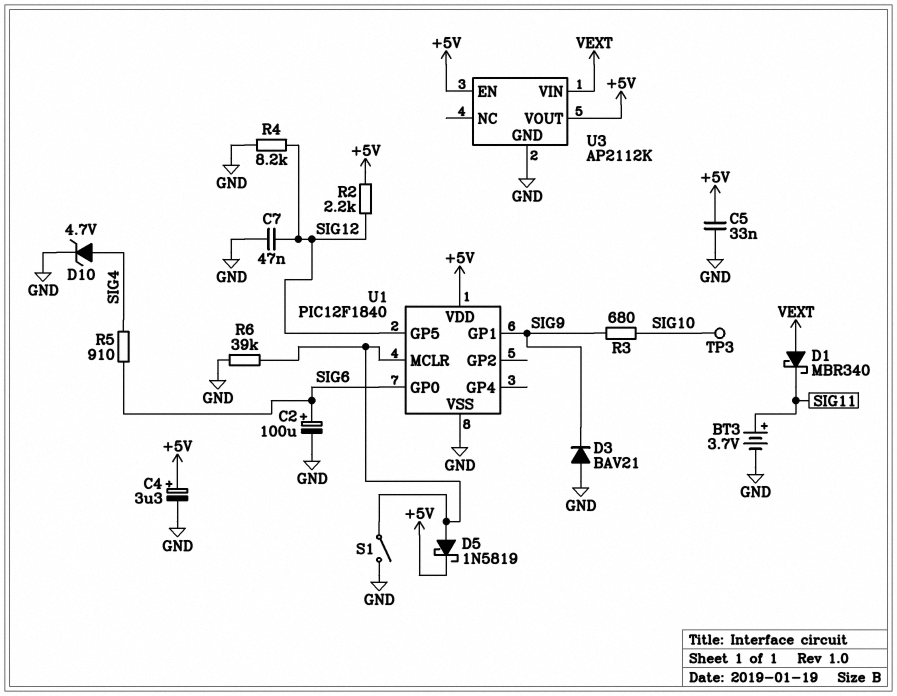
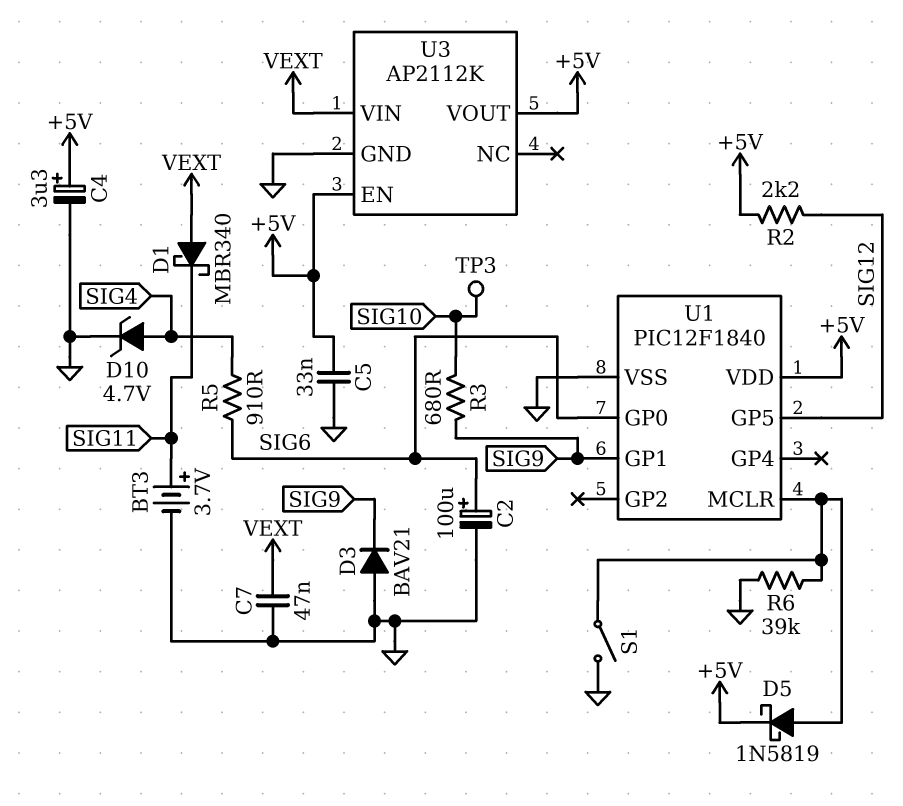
C7: 47nF (GND, SIG12) -> 47nF (GND, VEXT)
R4: 8.2k (GND, SIG12) -> none

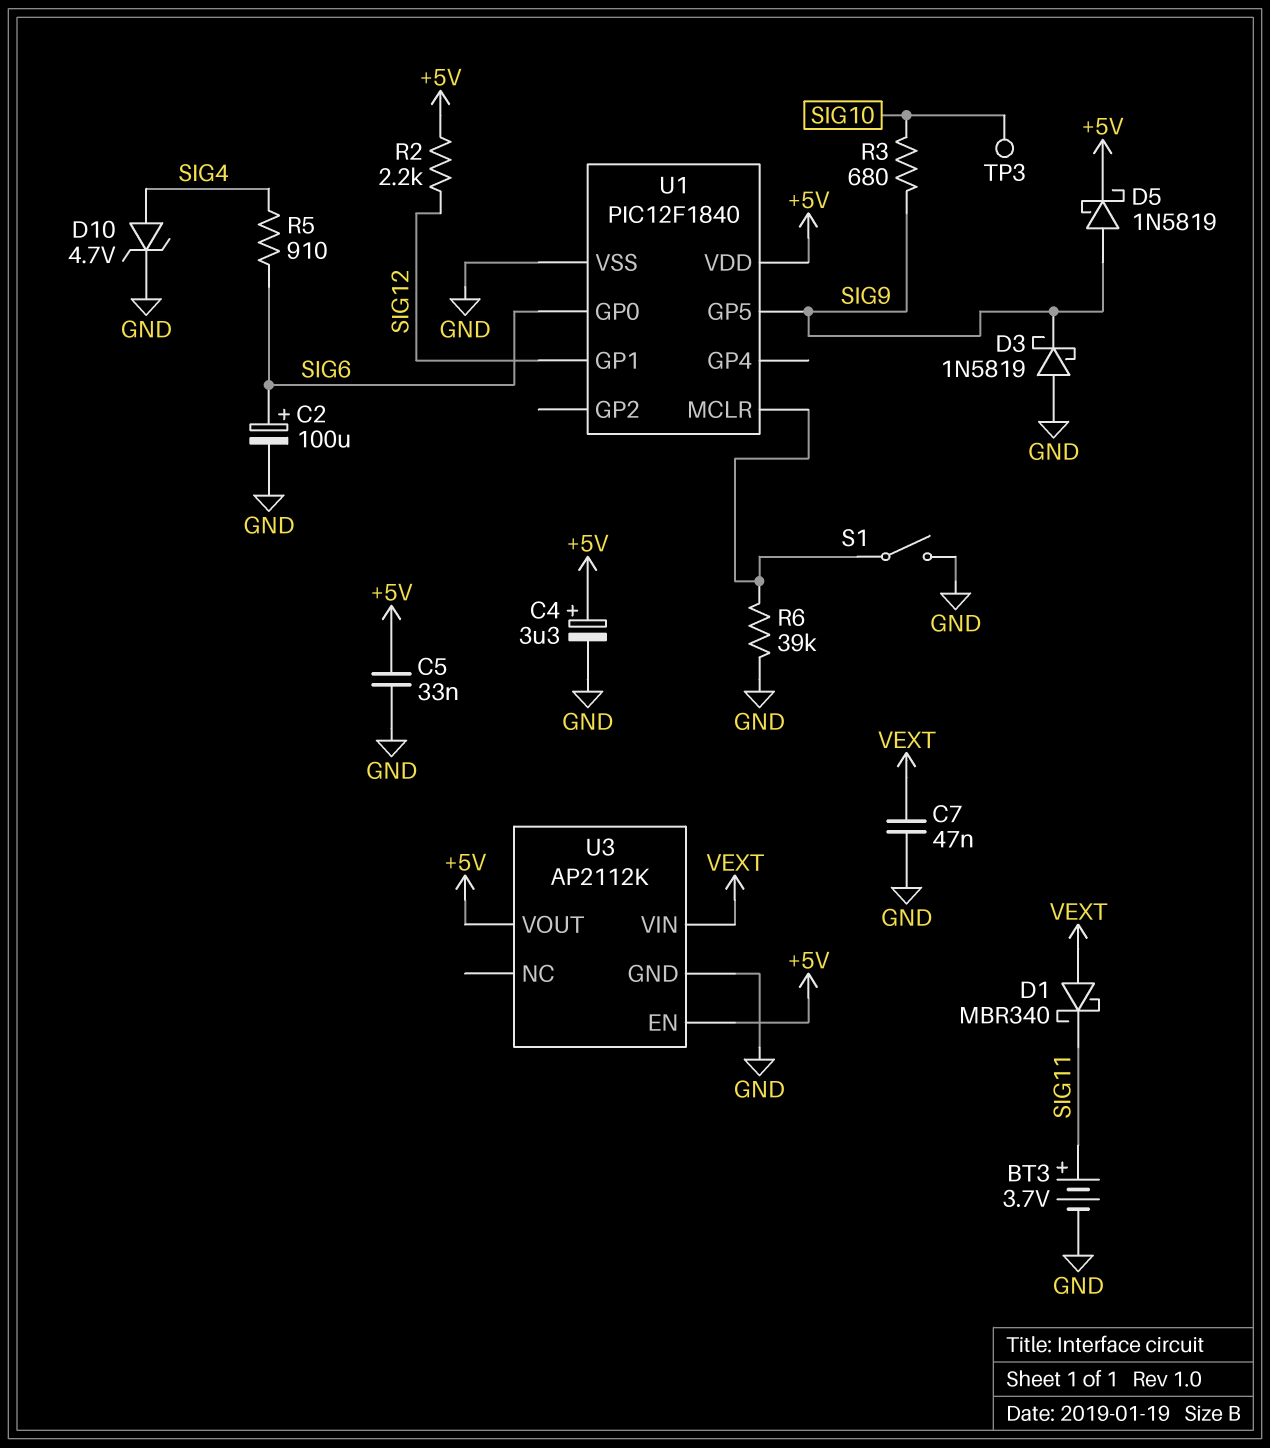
D3: diode BAV21 (A GND, K SIG9) -> schottky 1N5819 (A GND, K SIG9)
D5: schottky 1N5819 (A U1/MCLR, K +5V) -> schottky 1N5819 (A SIG9, K +5V)
U1 pin GP1: SIG9 -> SIG12
U1 pin GP5: SIG12 -> SIG9

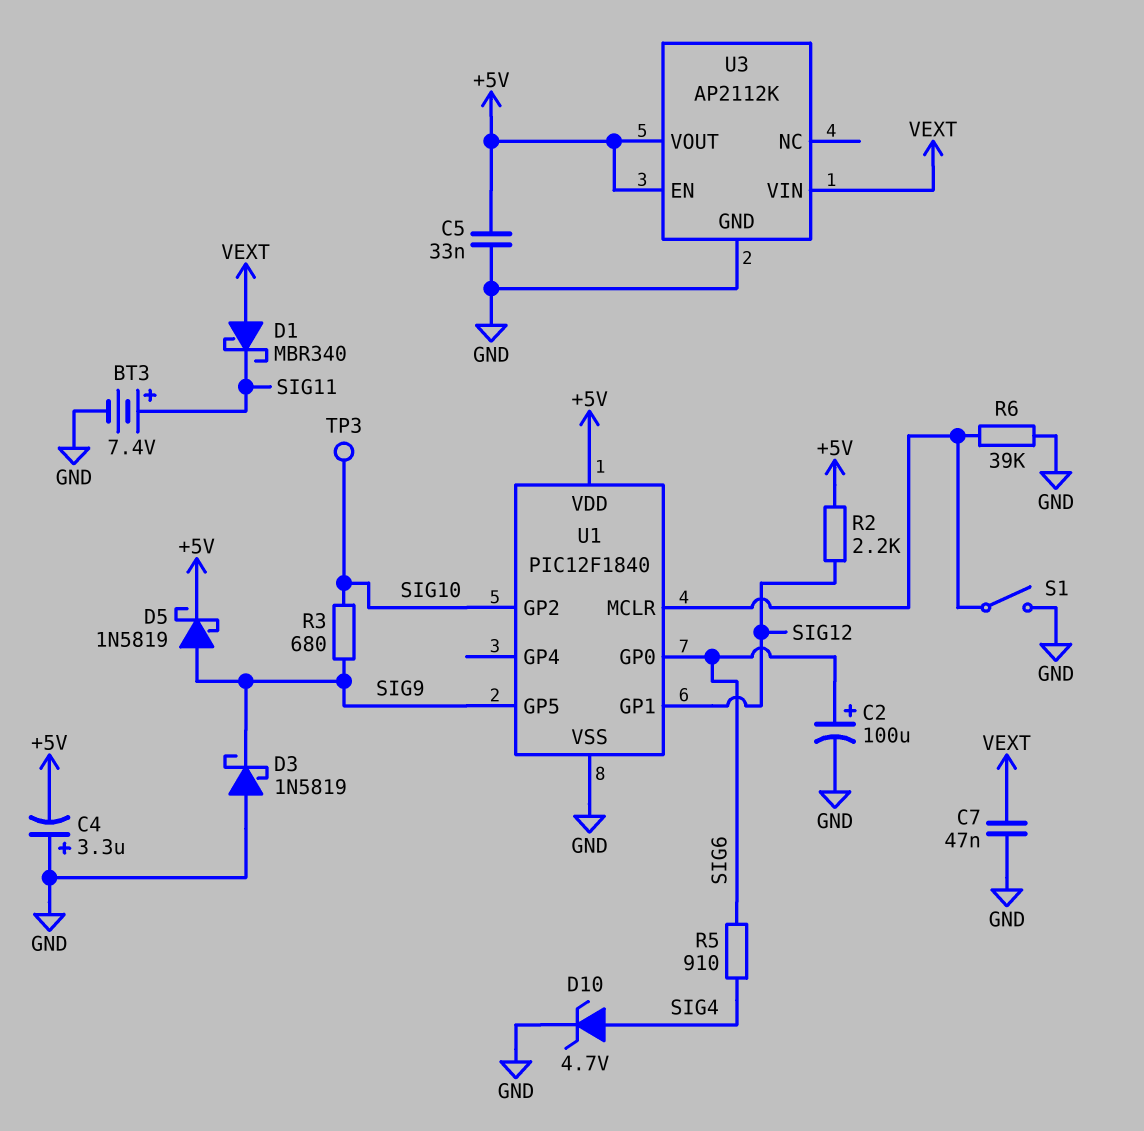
BT3: 3.7V (plus SIG11, minus GND) -> 7.4V (plus SIG11, minus GND)
C4: 3.3uF (plus +5V, minus GND) -> 3.3uF (plus GND, minus +5V)
U1 pin GP2: none -> SIG10

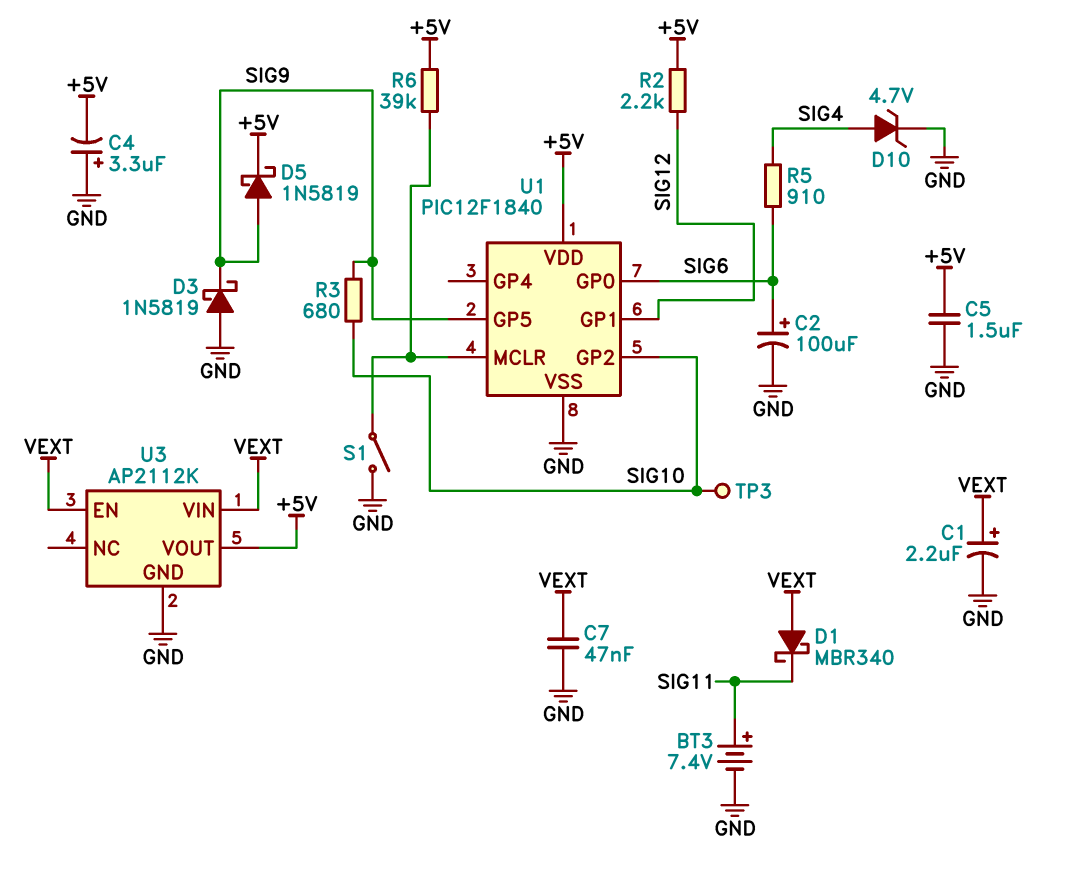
C1: none -> 2.2uF (plus VEXT, minus GND)
C5: 33nF (+5V, GND) -> 1.5uF (+5V, GND)
R6: 39k (GND, U1/MCLR) -> 39k (+5V, U1/MCLR)
U3 pin EN: +5V -> VEXT

